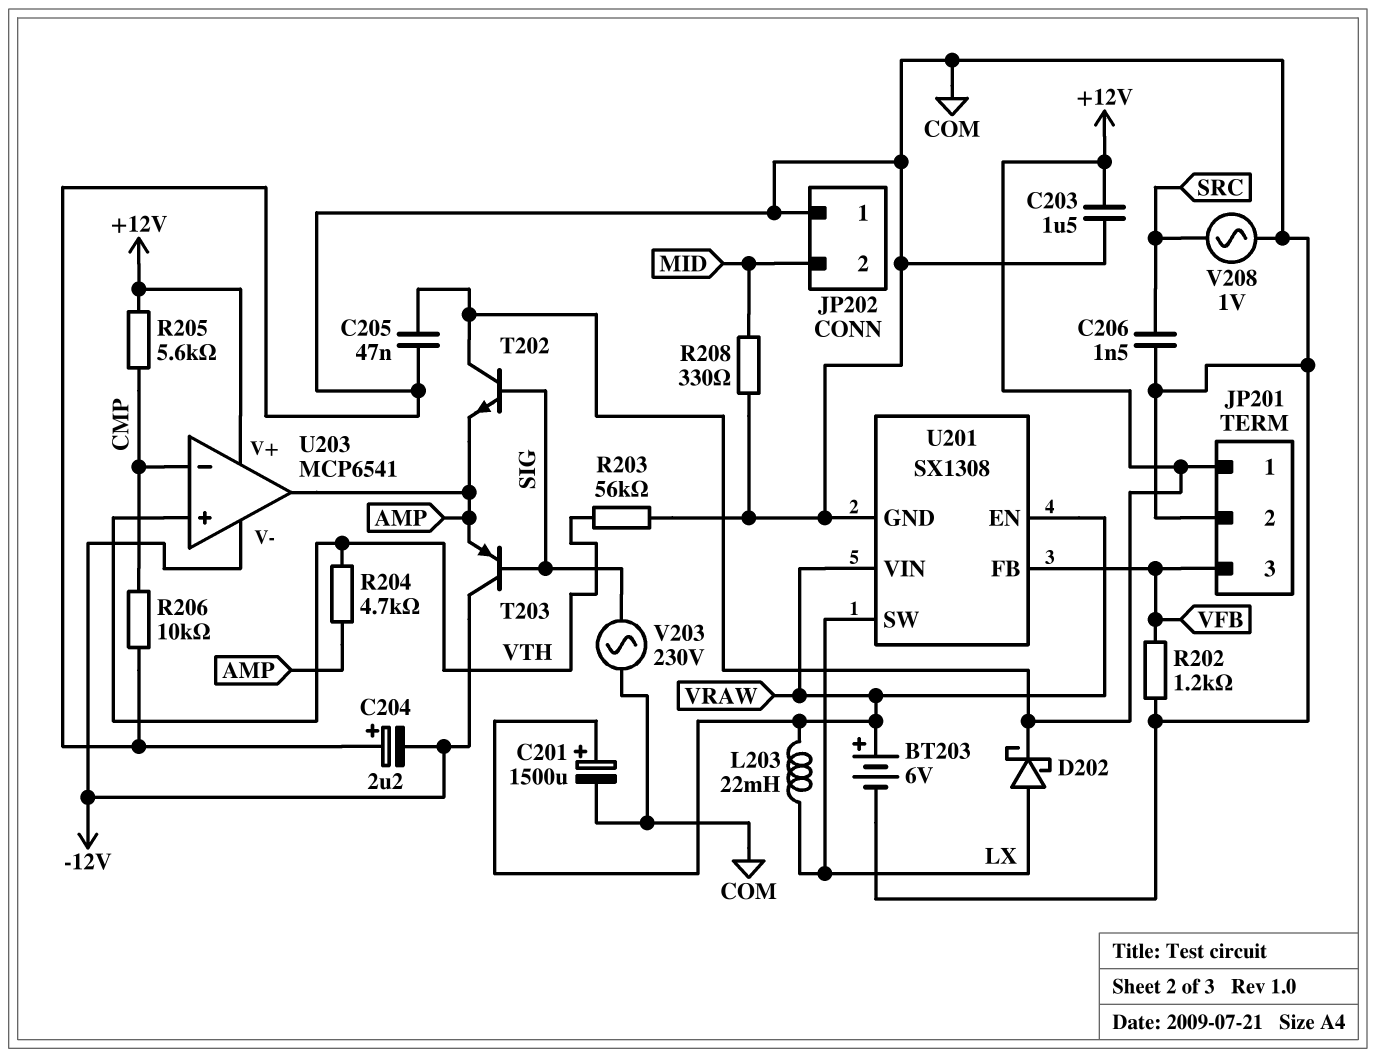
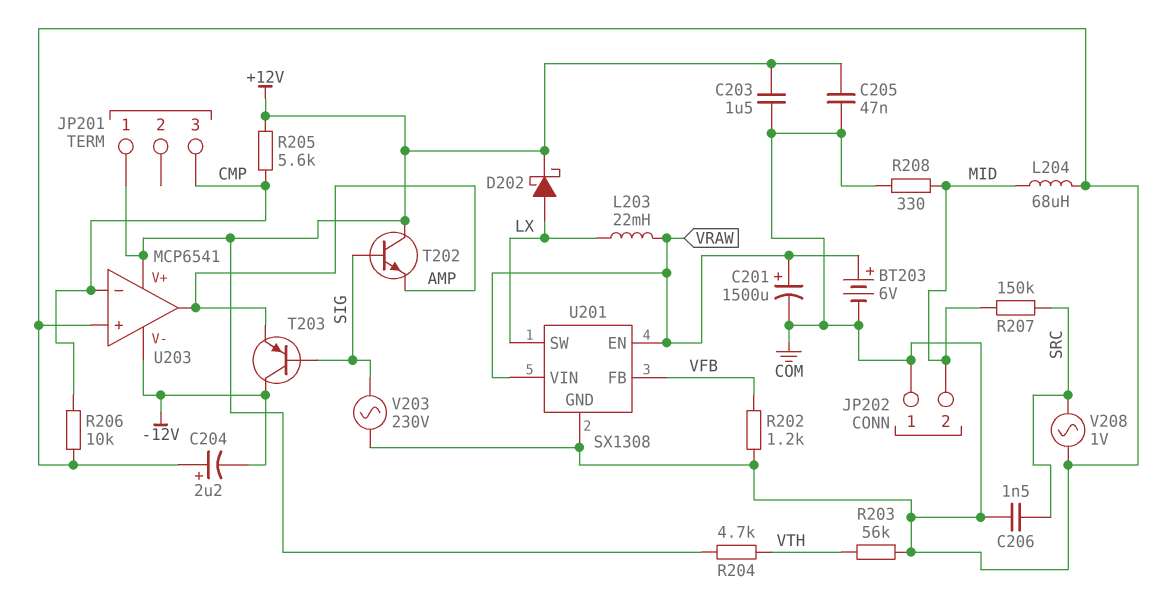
JP201 pin 2: COM -> none
JP201 pin 3: VFB -> CMP
L204: none -> 68uH (COM, MID)
R204: 4.7k (AMP, VTH) -> 4.7k (+12V, VTH)
R207: none -> 150k (MID, SRC)
U203 pin in+: VTH -> COM

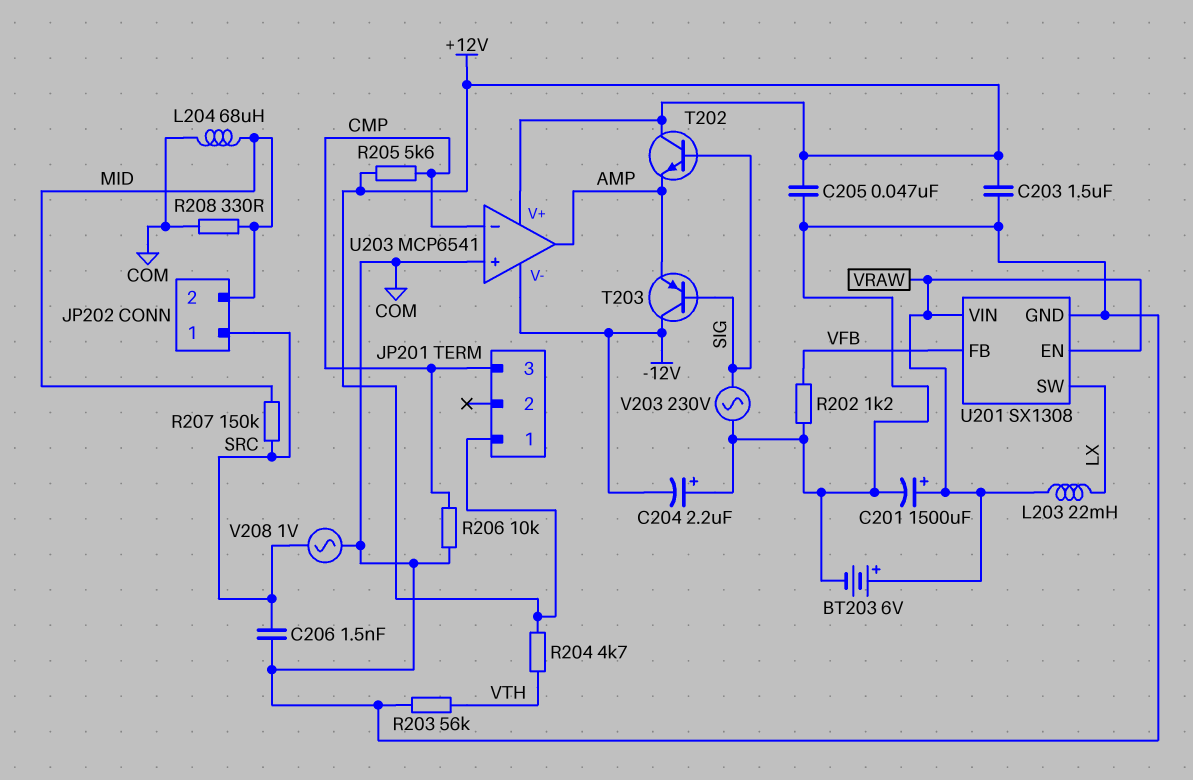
D202: schottky (A LX, K +12V) -> none
JP202 pin 1: COM -> SRC

